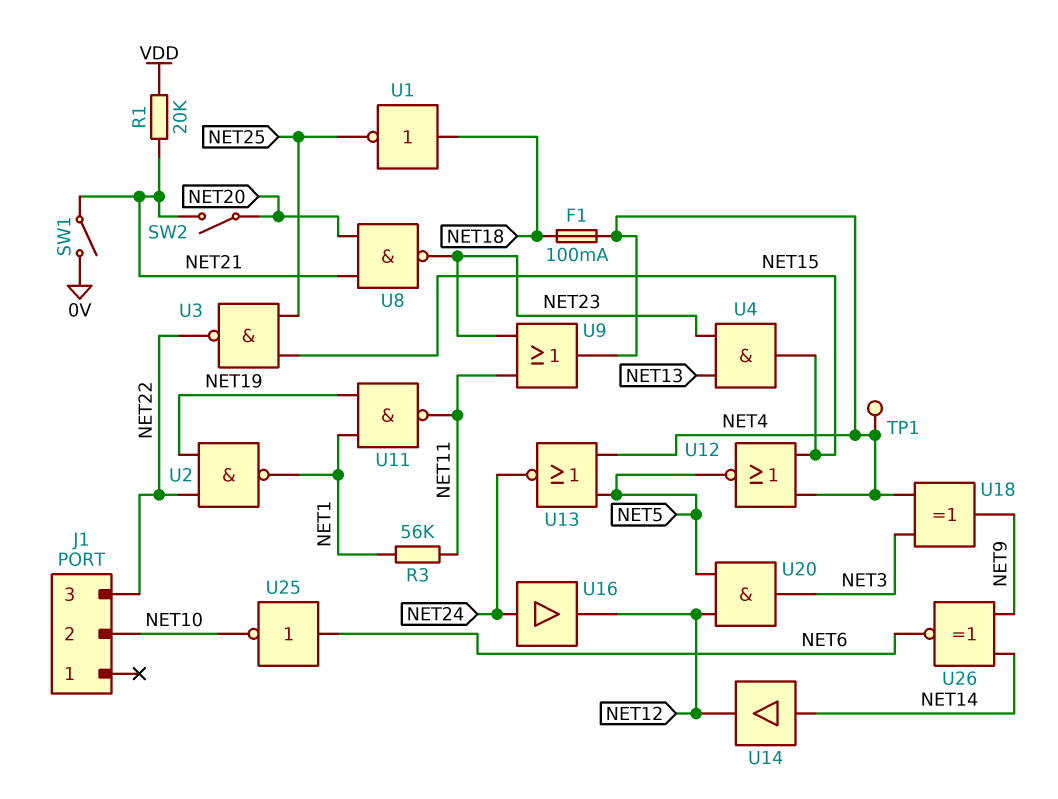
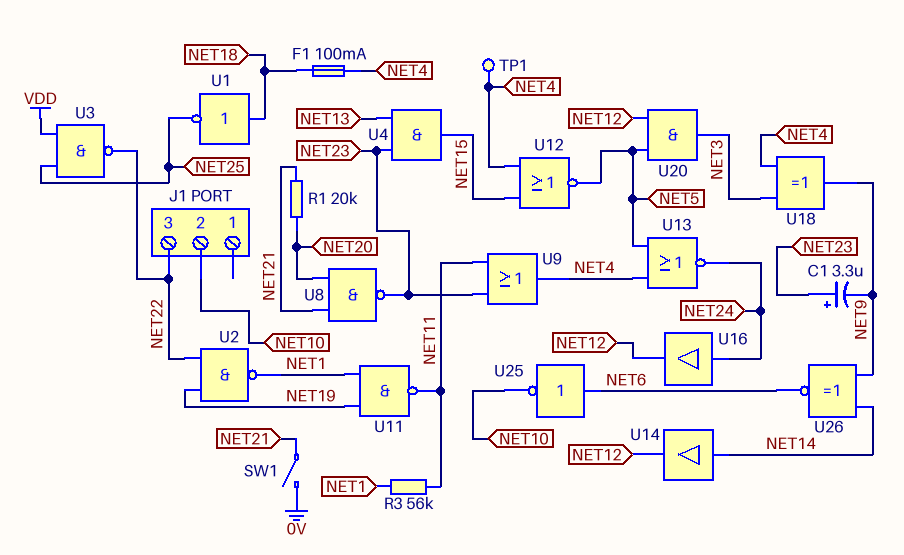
C1: none -> 3.3uF (plus NET23, minus NET9)
R1: 20k (NET21, VDD) -> 20k (NET20, NET21)
SW2: switch (NET20, NET21) -> none
U3: NAND (in NET15, in NET25, out NET22) -> NAND (in NET25, in VDD, out NET22)

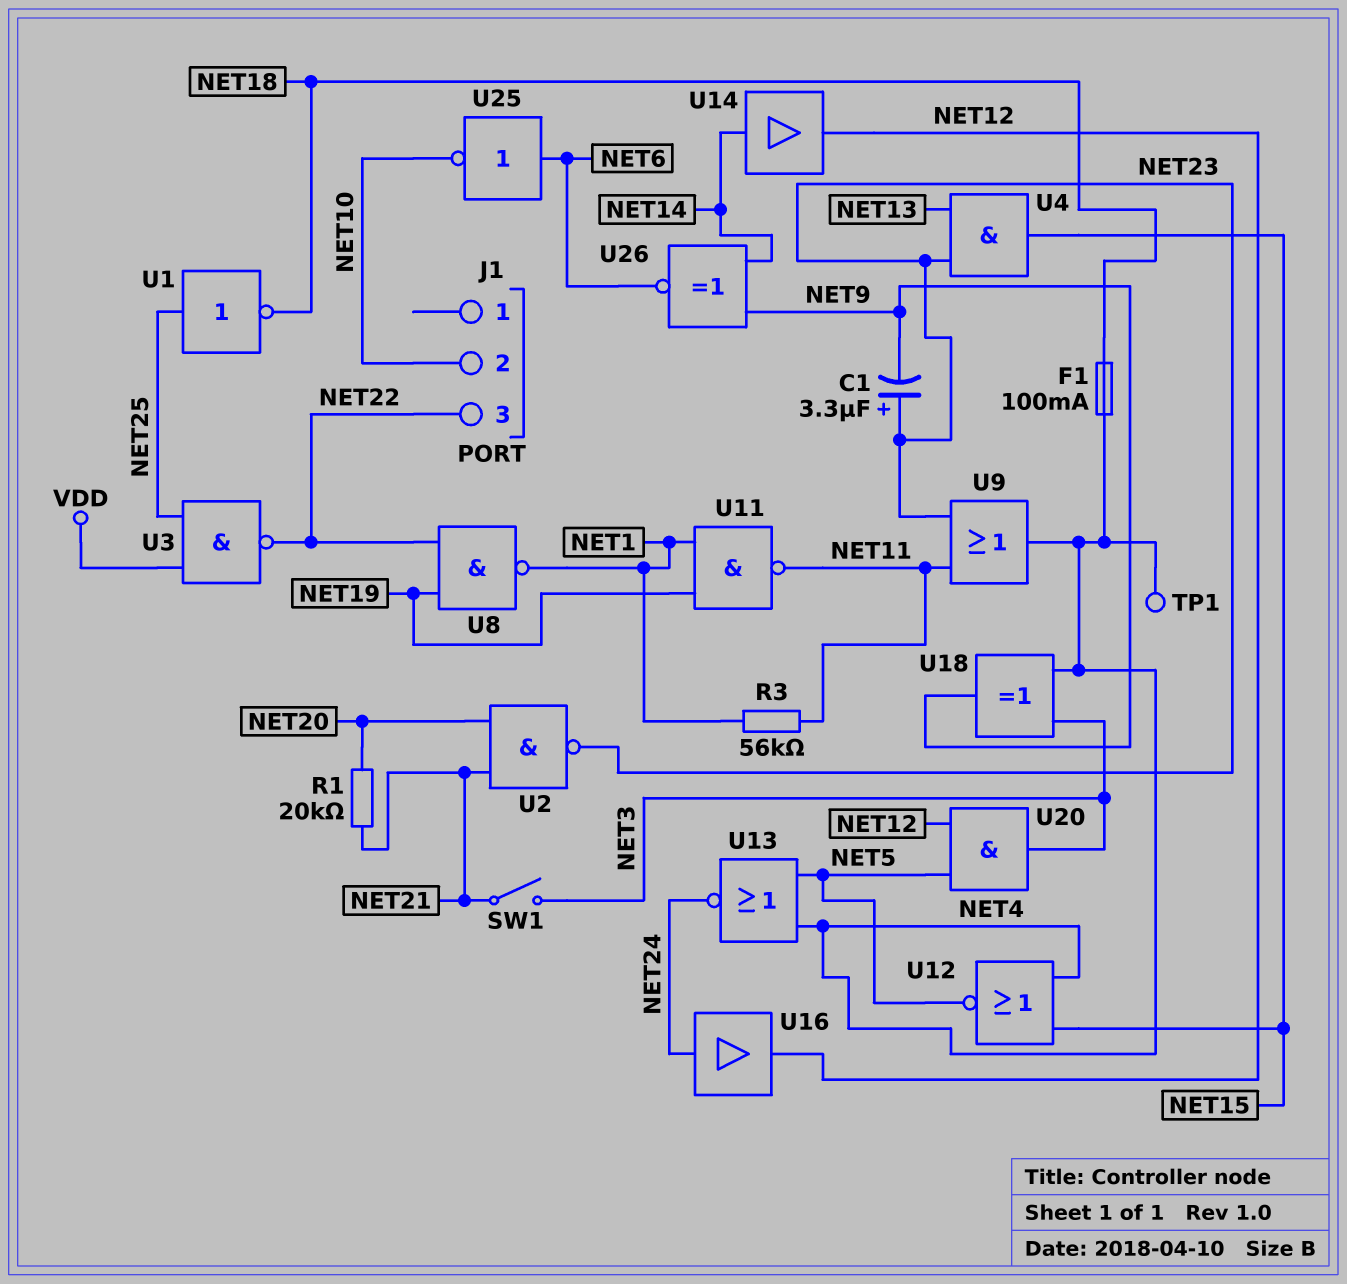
SW1: switch (0V, NET21) -> switch (NET3, NET21)
U1: NOT (in NET18, out NET25) -> NOT (in NET25, out NET18)
U2: NAND (in NET19, in NET22, out NET1) -> NAND (in NET20, in NET21, out NET23)
U8: NAND (in NET20, in NET21, out NET23) -> NAND (in NET19, in NET22, out NET1)

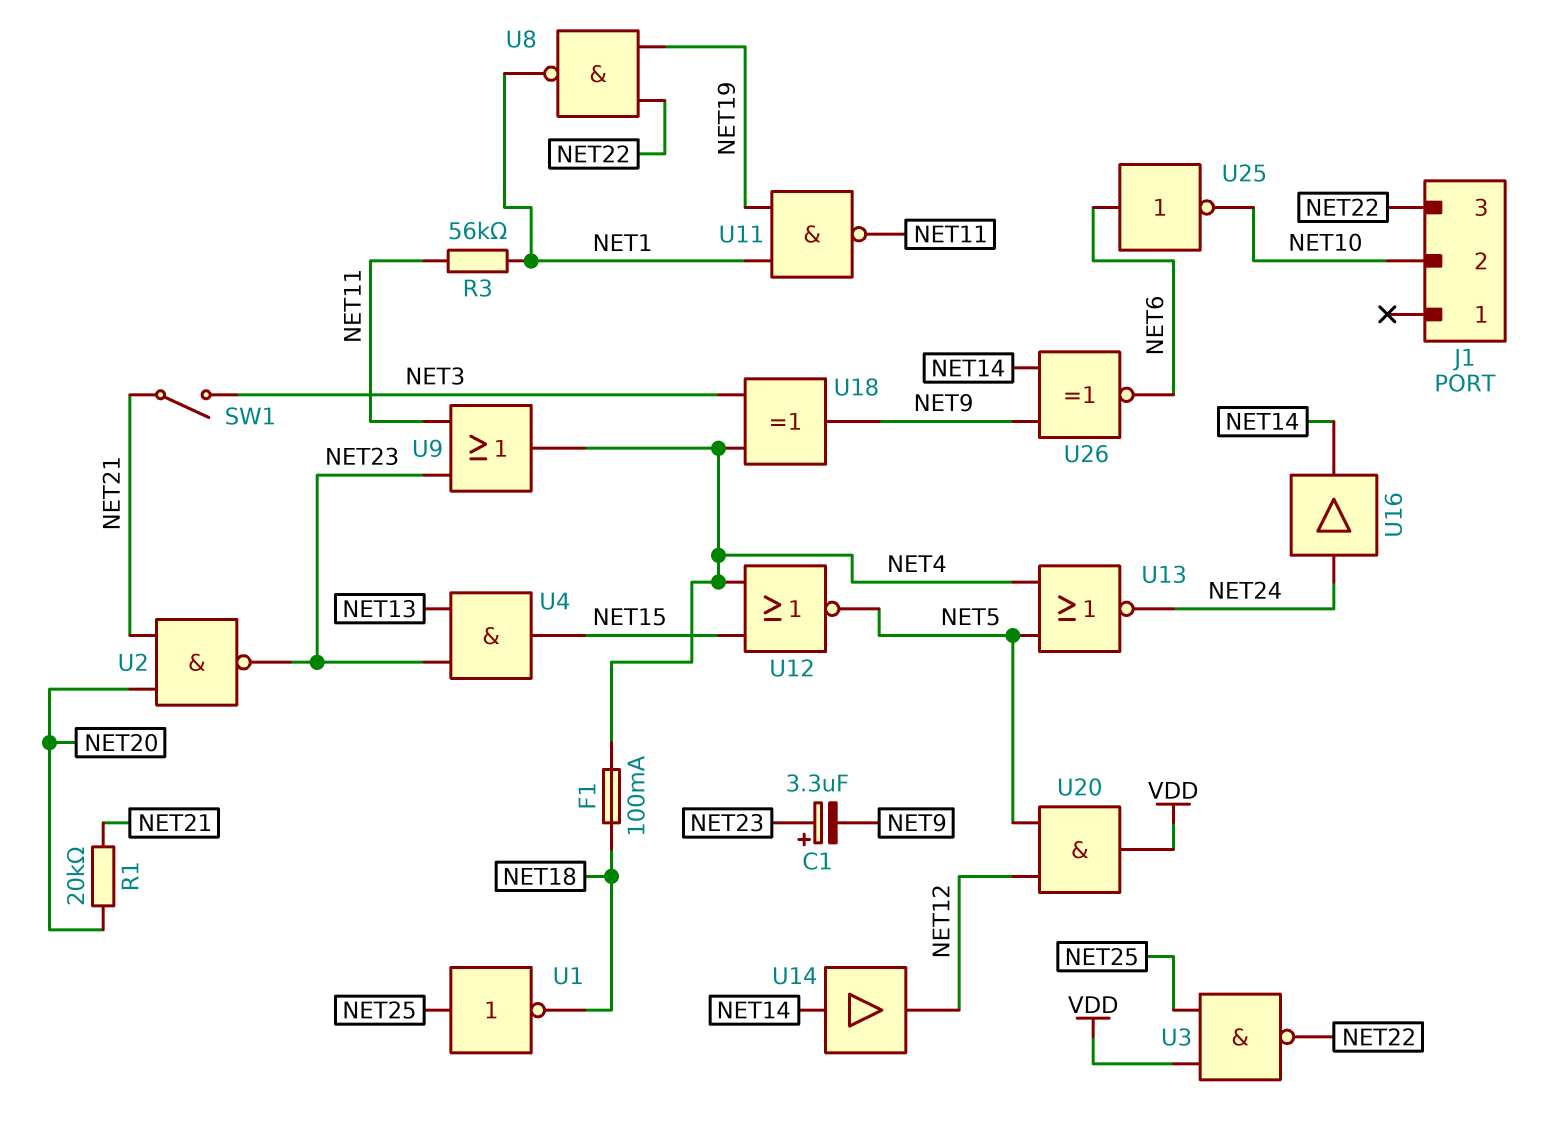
TP1: test point (NET4) -> none
U16: buffer (in NET24, out NET12) -> buffer (in NET24, out NET14)
U20: AND (in NET5, in NET12, out NET3) -> AND (in NET5, in NET12, out VDD)

